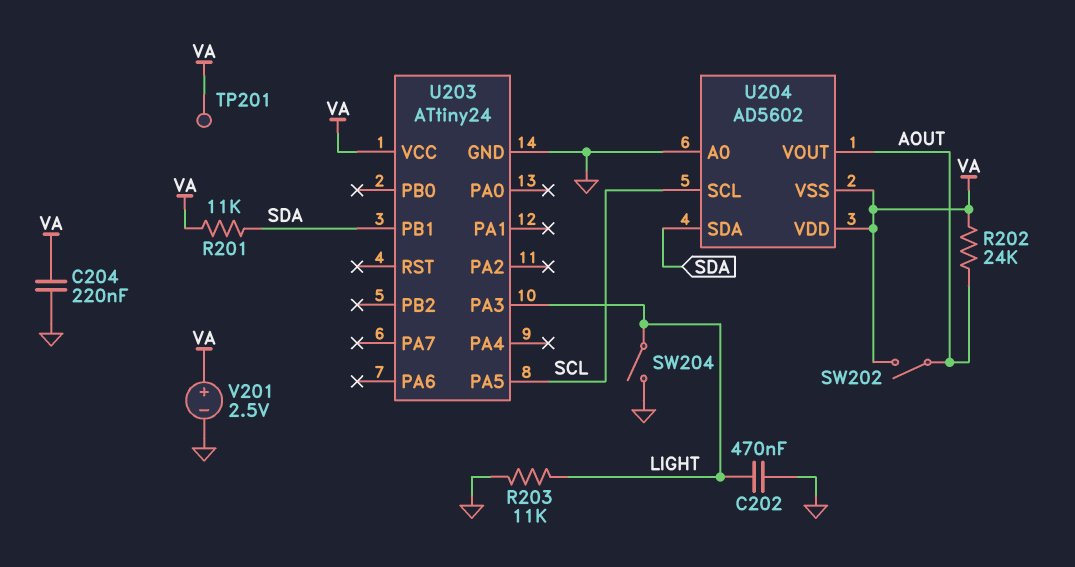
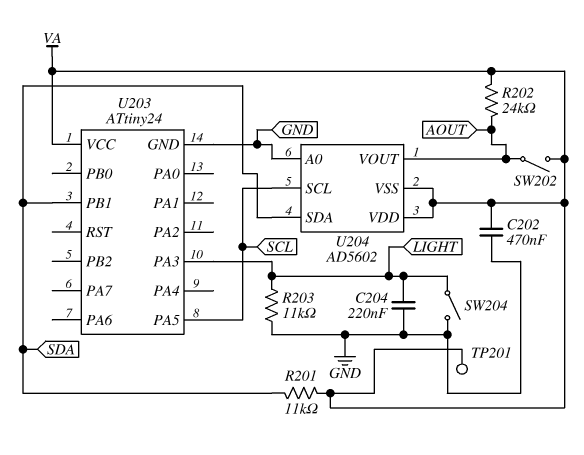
C202: 470nF (GND, LIGHT) -> 470nF (GND, VA)
C204: 220nF (GND, VA) -> 220nF (GND, LIGHT)
V201: 2.5V (plus VA, minus GND) -> none

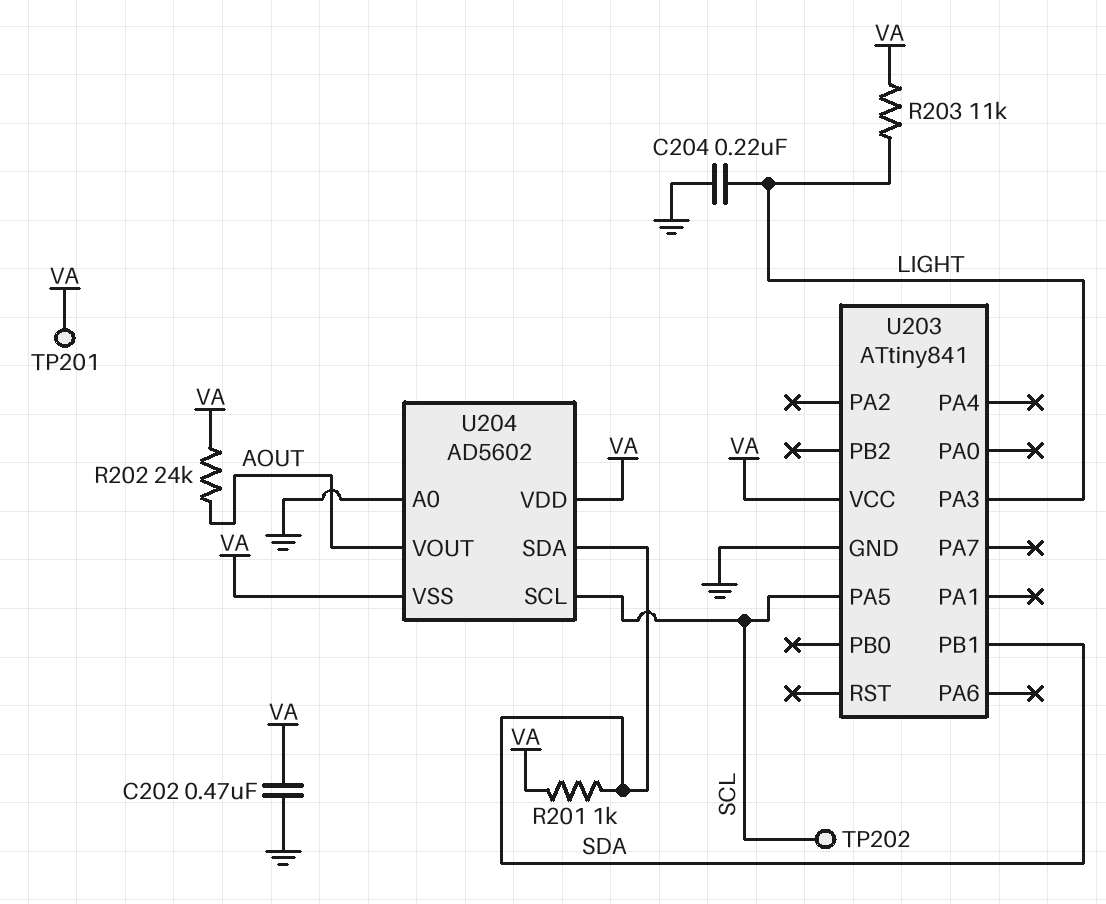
R201: 11k (SDA, VA) -> 1k (SDA, VA)
R203: 11k (GND, LIGHT) -> 11k (LIGHT, VA)
SW202: switch (AOUT, VA) -> none
SW204: switch (GND, LIGHT) -> none
TP202: none -> test point (SCL)
U203: ATtiny24 -> ATtiny841

